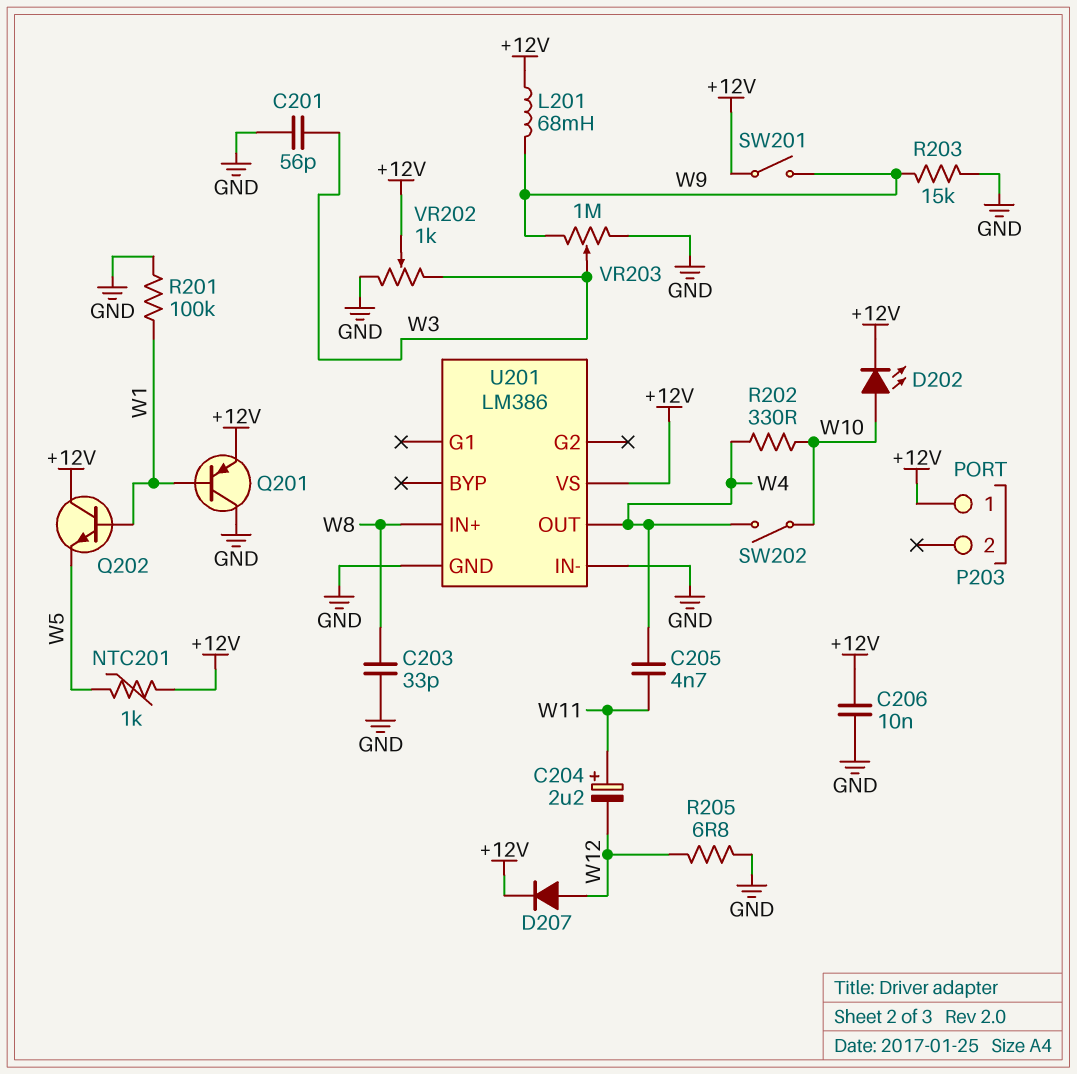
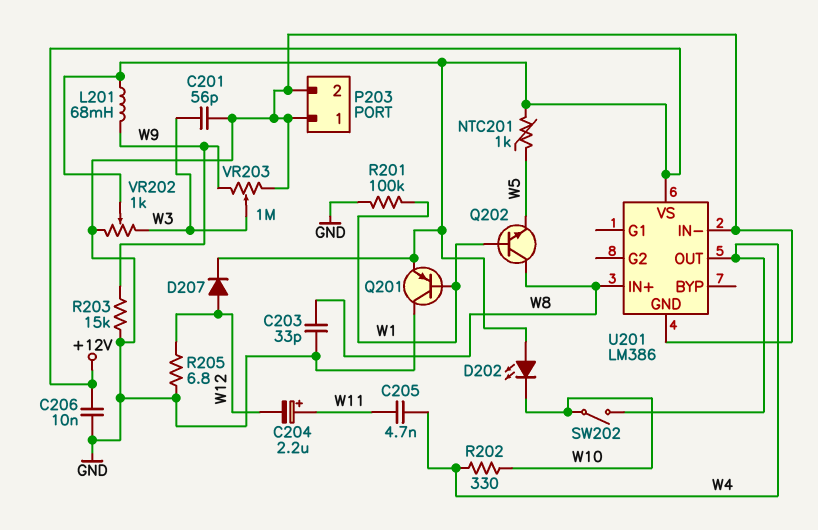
D202: LED (A W10, K +12V) -> LED (A +12V, K W10)
P203 pin 1: +12V -> GND
P203 pin 2: none -> GND
Q202: NPN (B W1, C +12V, E W5) -> NPN (B W1, C W8, E W5)
SW201: switch (+12V, W9) -> none

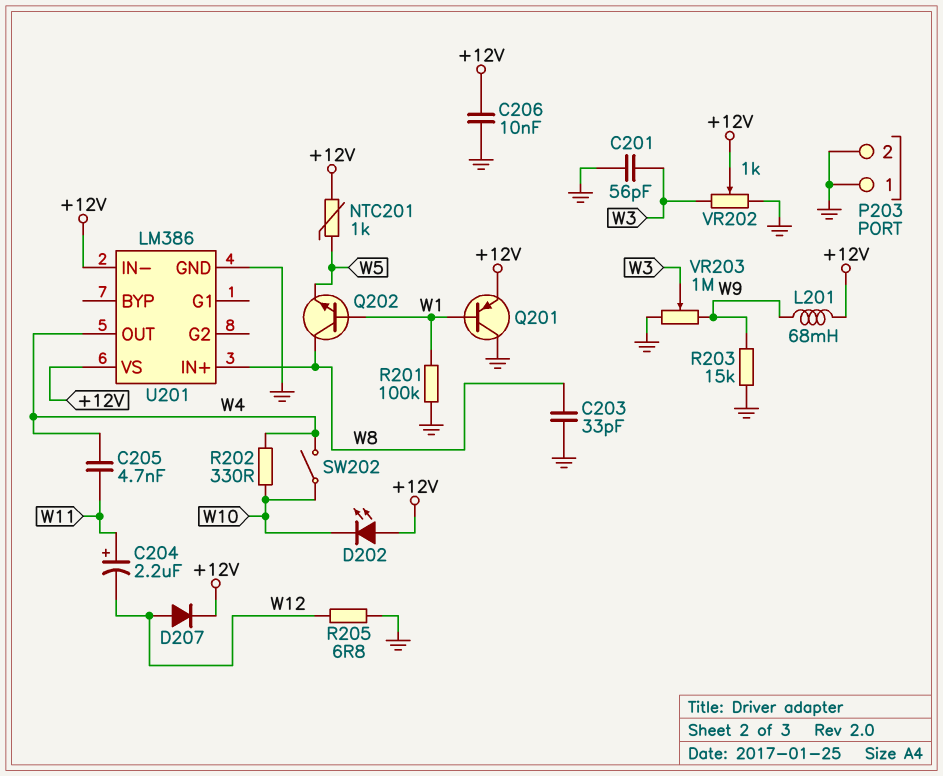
U201 pin IN-: GND -> +12V

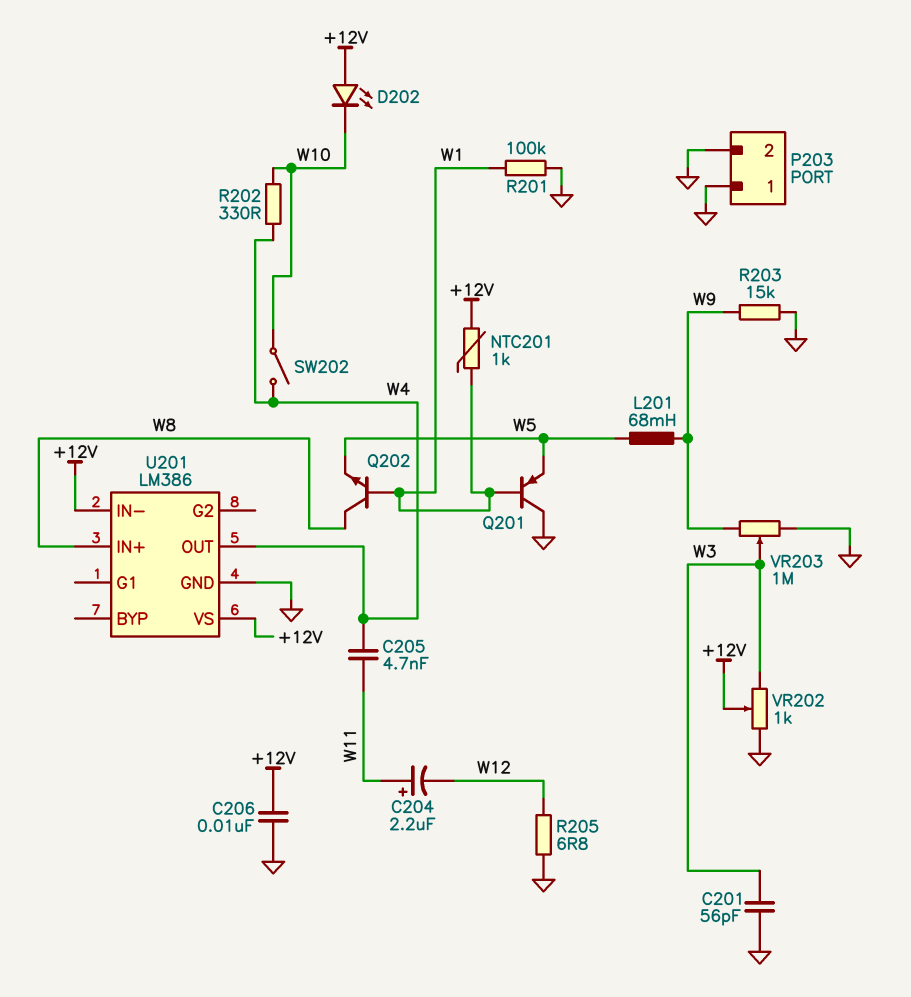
C203: 33pF (GND, W8) -> none
D207: diode (A W12, K +12V) -> none
L201: 68mH (+12V, W9) -> 68mH (W5, W9)
NTC201: 1k (+12V, W5) -> 1k (+12V, W1)
Q201: PNP (B W1, C GND, E +12V) -> PNP (B W1, C GND, E W5)

